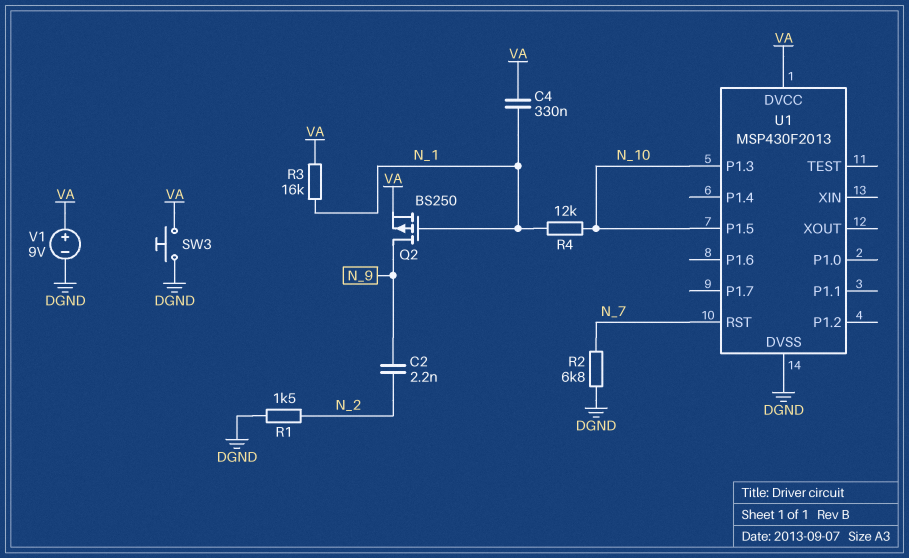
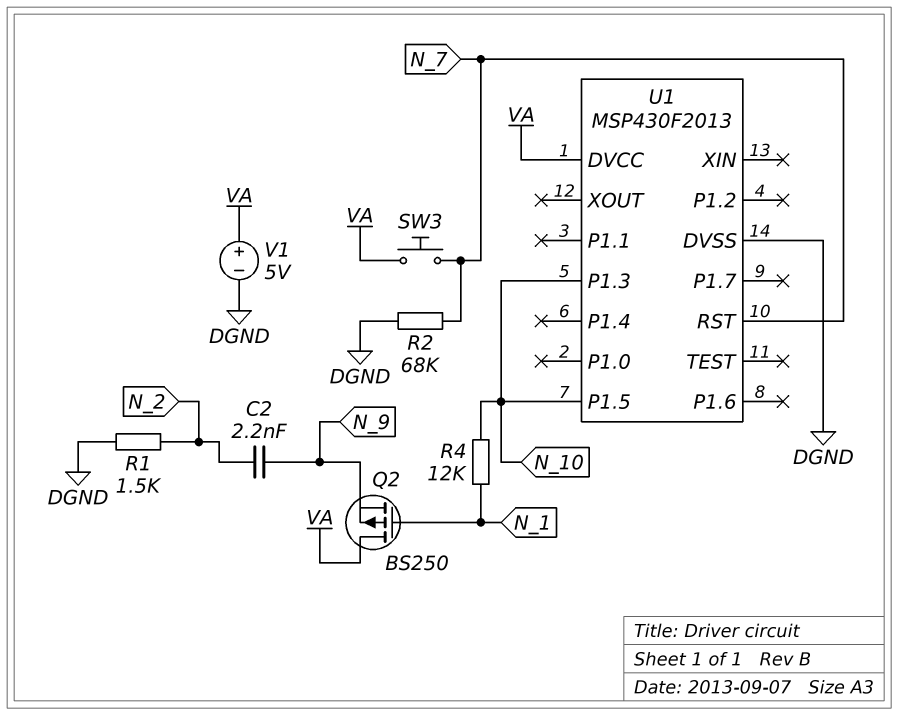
C4: 330nF (N_1, VA) -> none
Q2: PMOS BS250 (G N_1, D N_9, S VA) -> PMOS BS250 (G N_1, D VA, S N_9)
R2: 6.8k (DGND, N_7) -> 68k (DGND, N_7)
R3: 16k (N_1, VA) -> none
SW3: button (DGND, VA) -> button (N_7, VA)
V1: 9V (plus VA, minus DGND) -> 5V (plus VA, minus DGND)

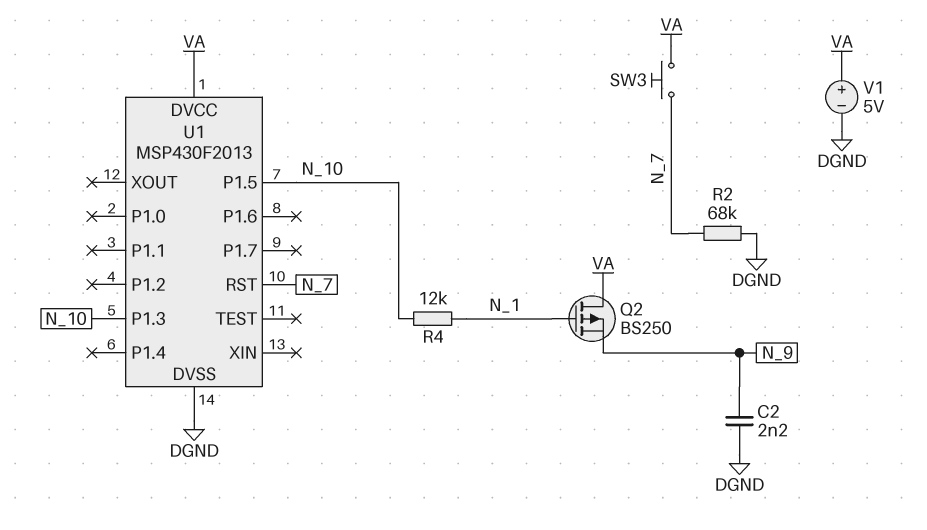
C2: 2.2nF (N_2, N_9) -> 2.2nF (DGND, N_9)
R1: 1.5k (DGND, N_2) -> none

